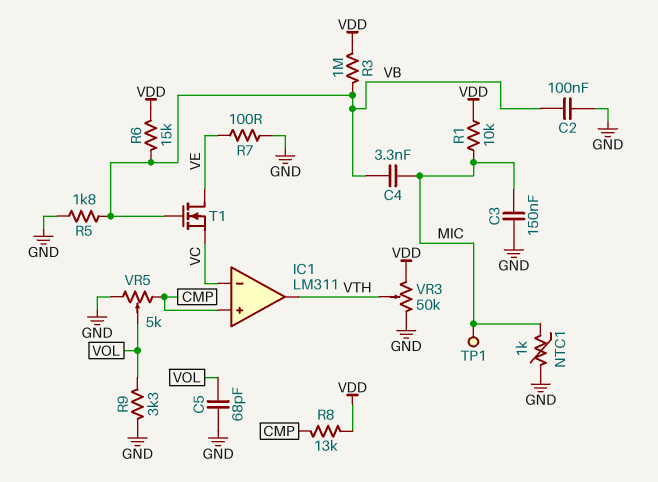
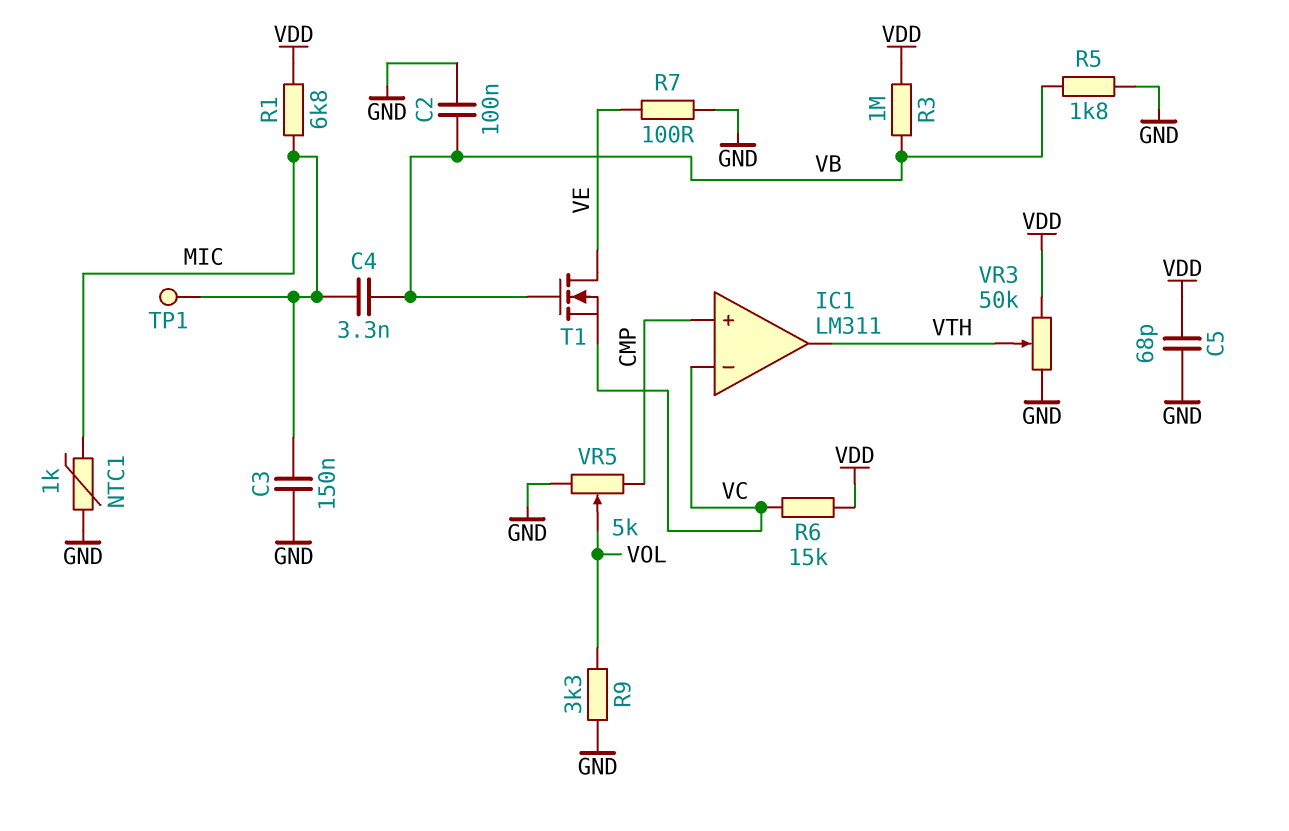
C5: 68pF (GND, VOL) -> 68pF (GND, VDD)
R1: 10k (MIC, VDD) -> 6.8k (MIC, VDD)
R6: 15k (VB, VDD) -> 15k (VC, VDD)
R8: 13k (CMP, VDD) -> none

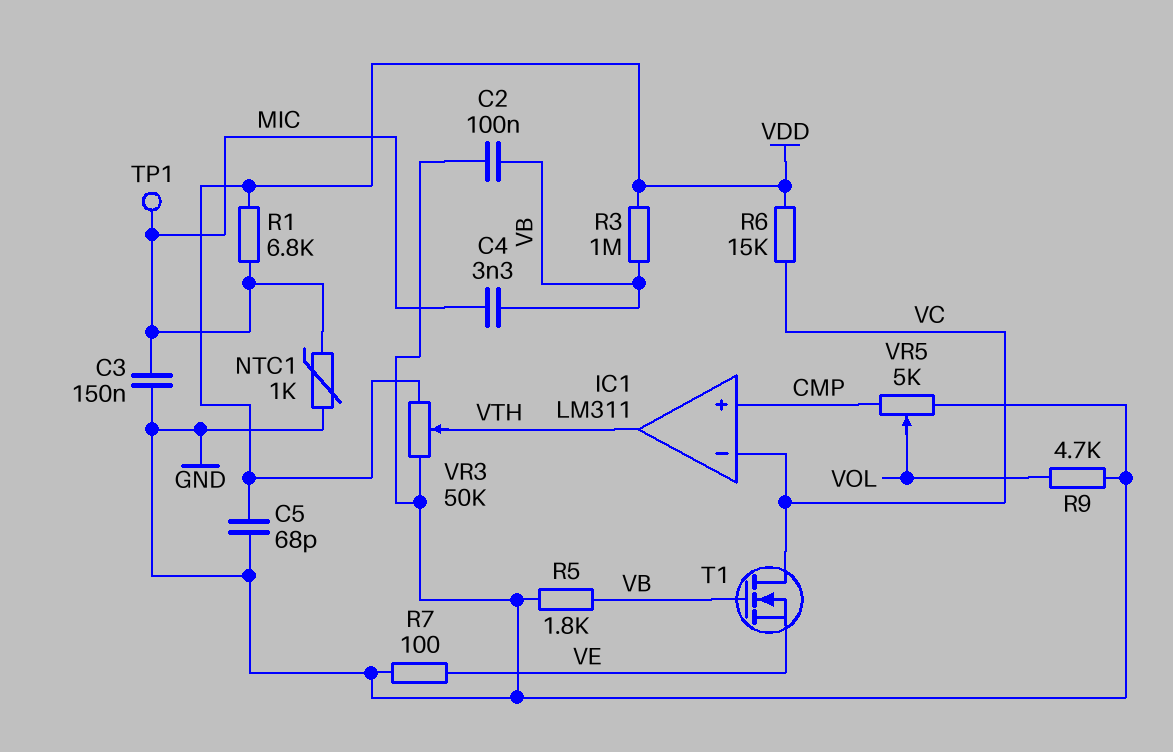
R9: 3.3k (GND, VOL) -> 4.7k (GND, VOL)
T1: NMOS (G VB, D VE, S VC) -> NMOS (G VB, D VC, S VE)

